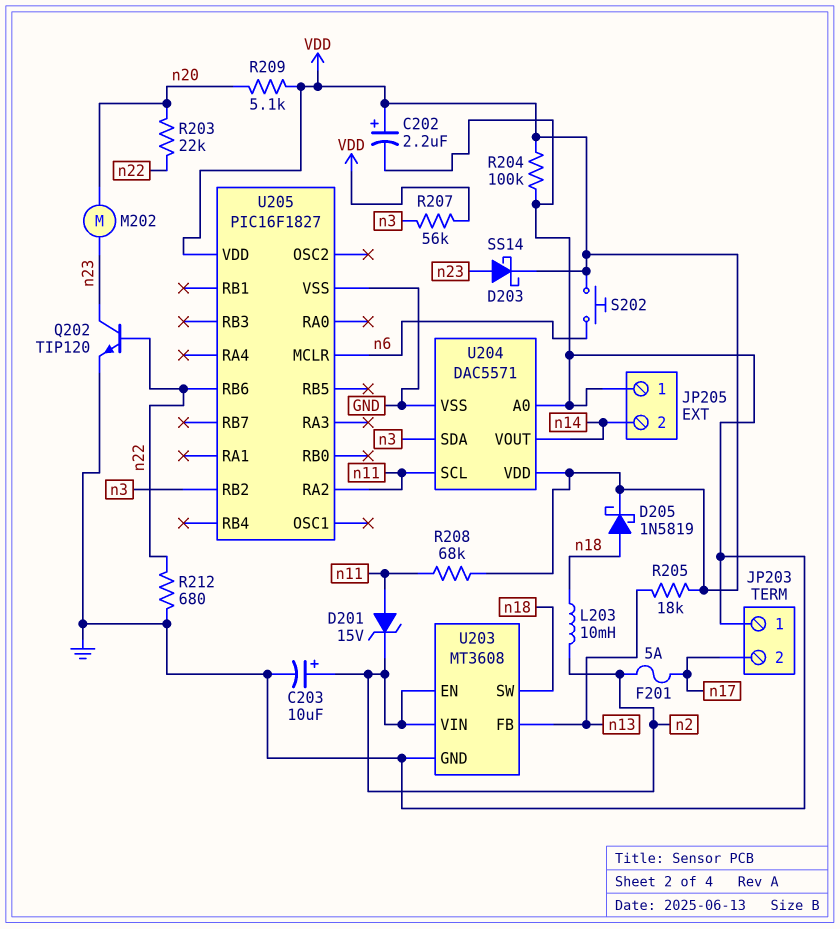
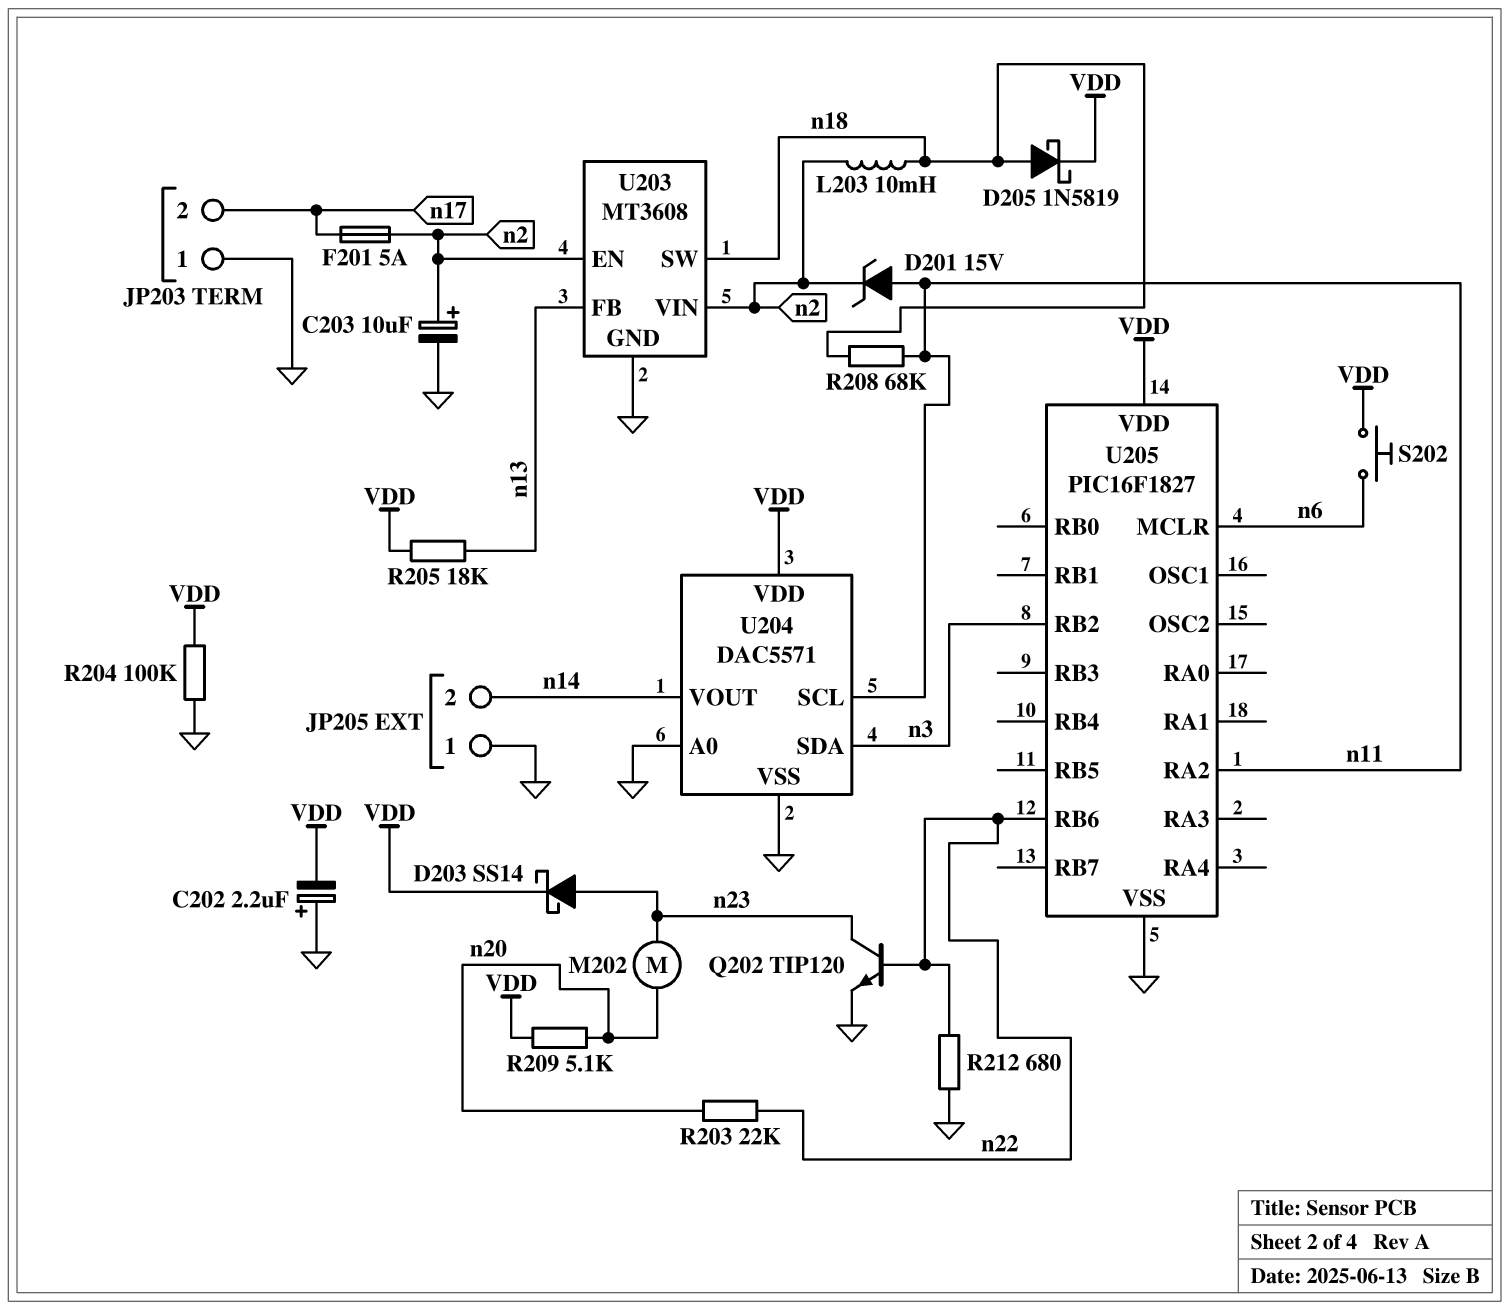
C202: 2.2uF (plus VDD, minus GND) -> 2.2uF (plus GND, minus VDD)
R207: 56k (VDD, n3) -> none
R208: 68k (VDD, n11) -> 68k (n11, n18)

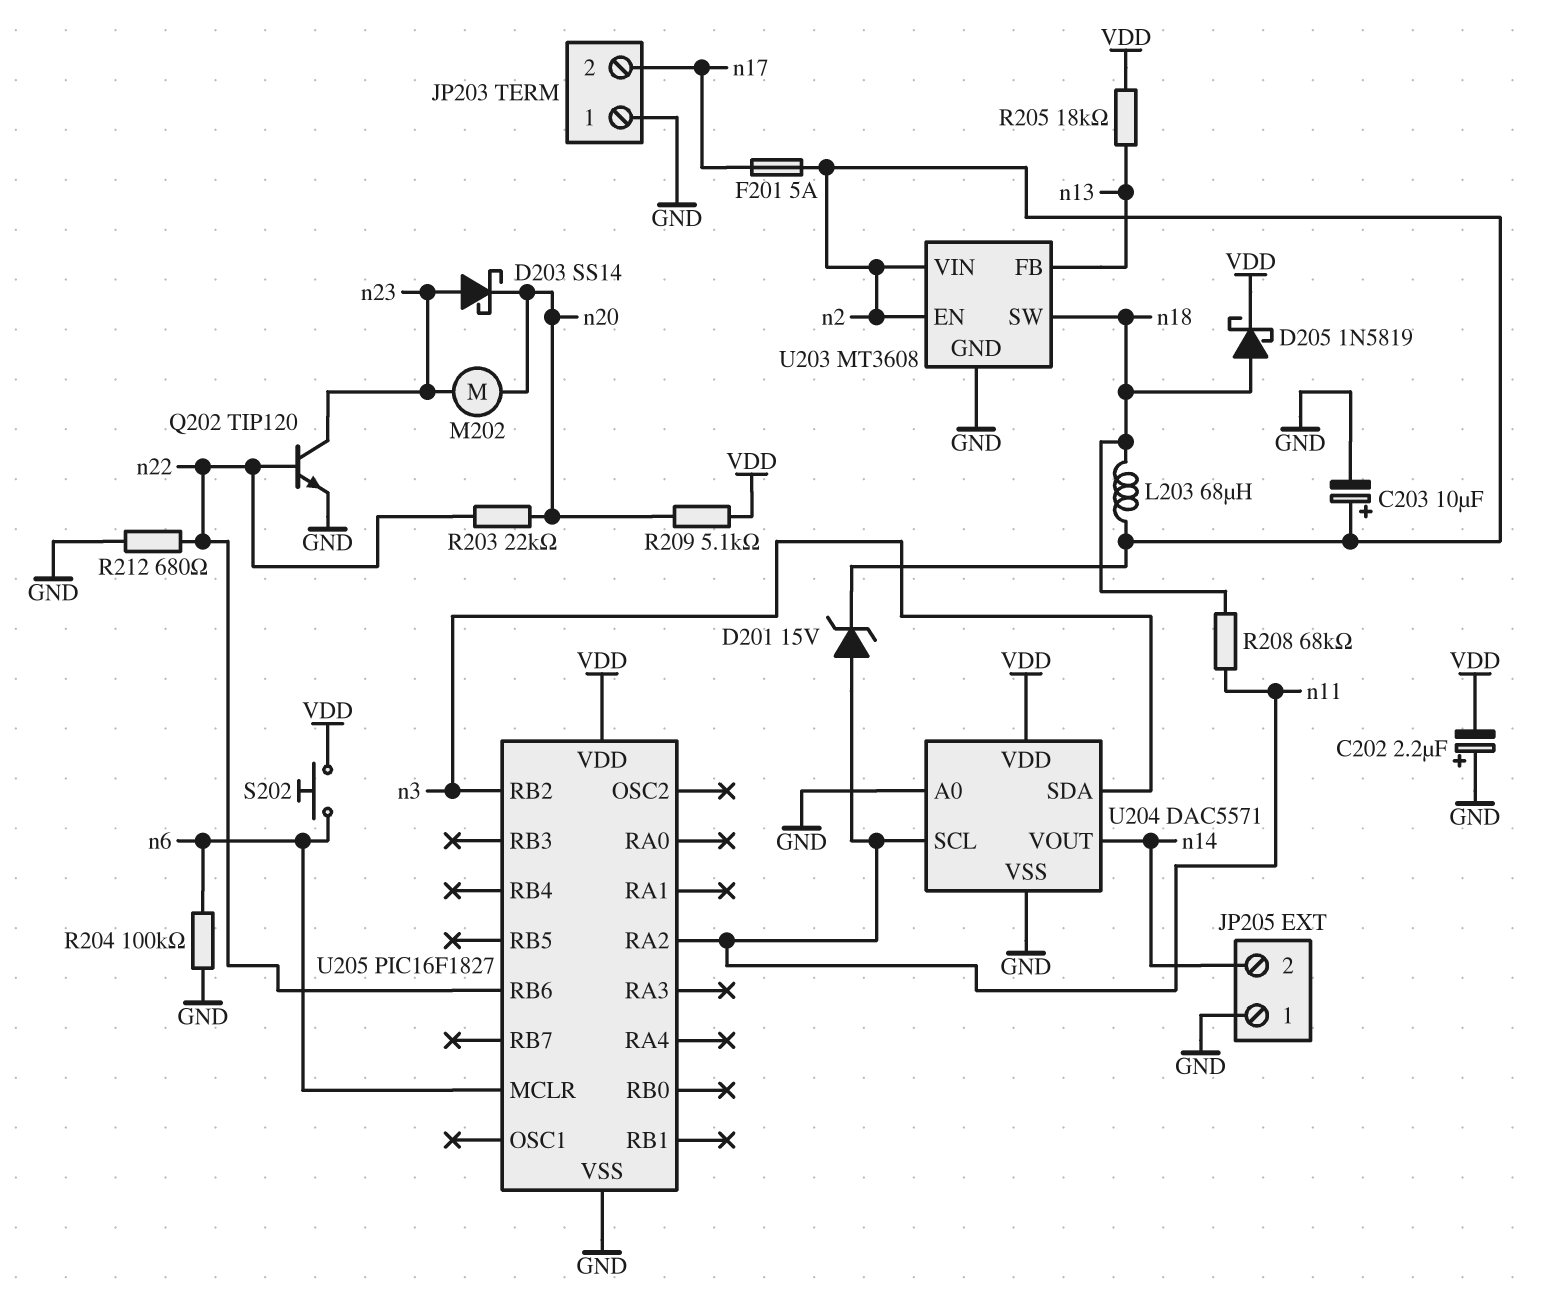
D203: schottky SS14 (A n23, K VDD) -> schottky SS14 (A n23, K n20)
L203: 10mH (n2, n18) -> 68uH (n2, n18)
R204: 100k (GND, VDD) -> 100k (GND, n6)

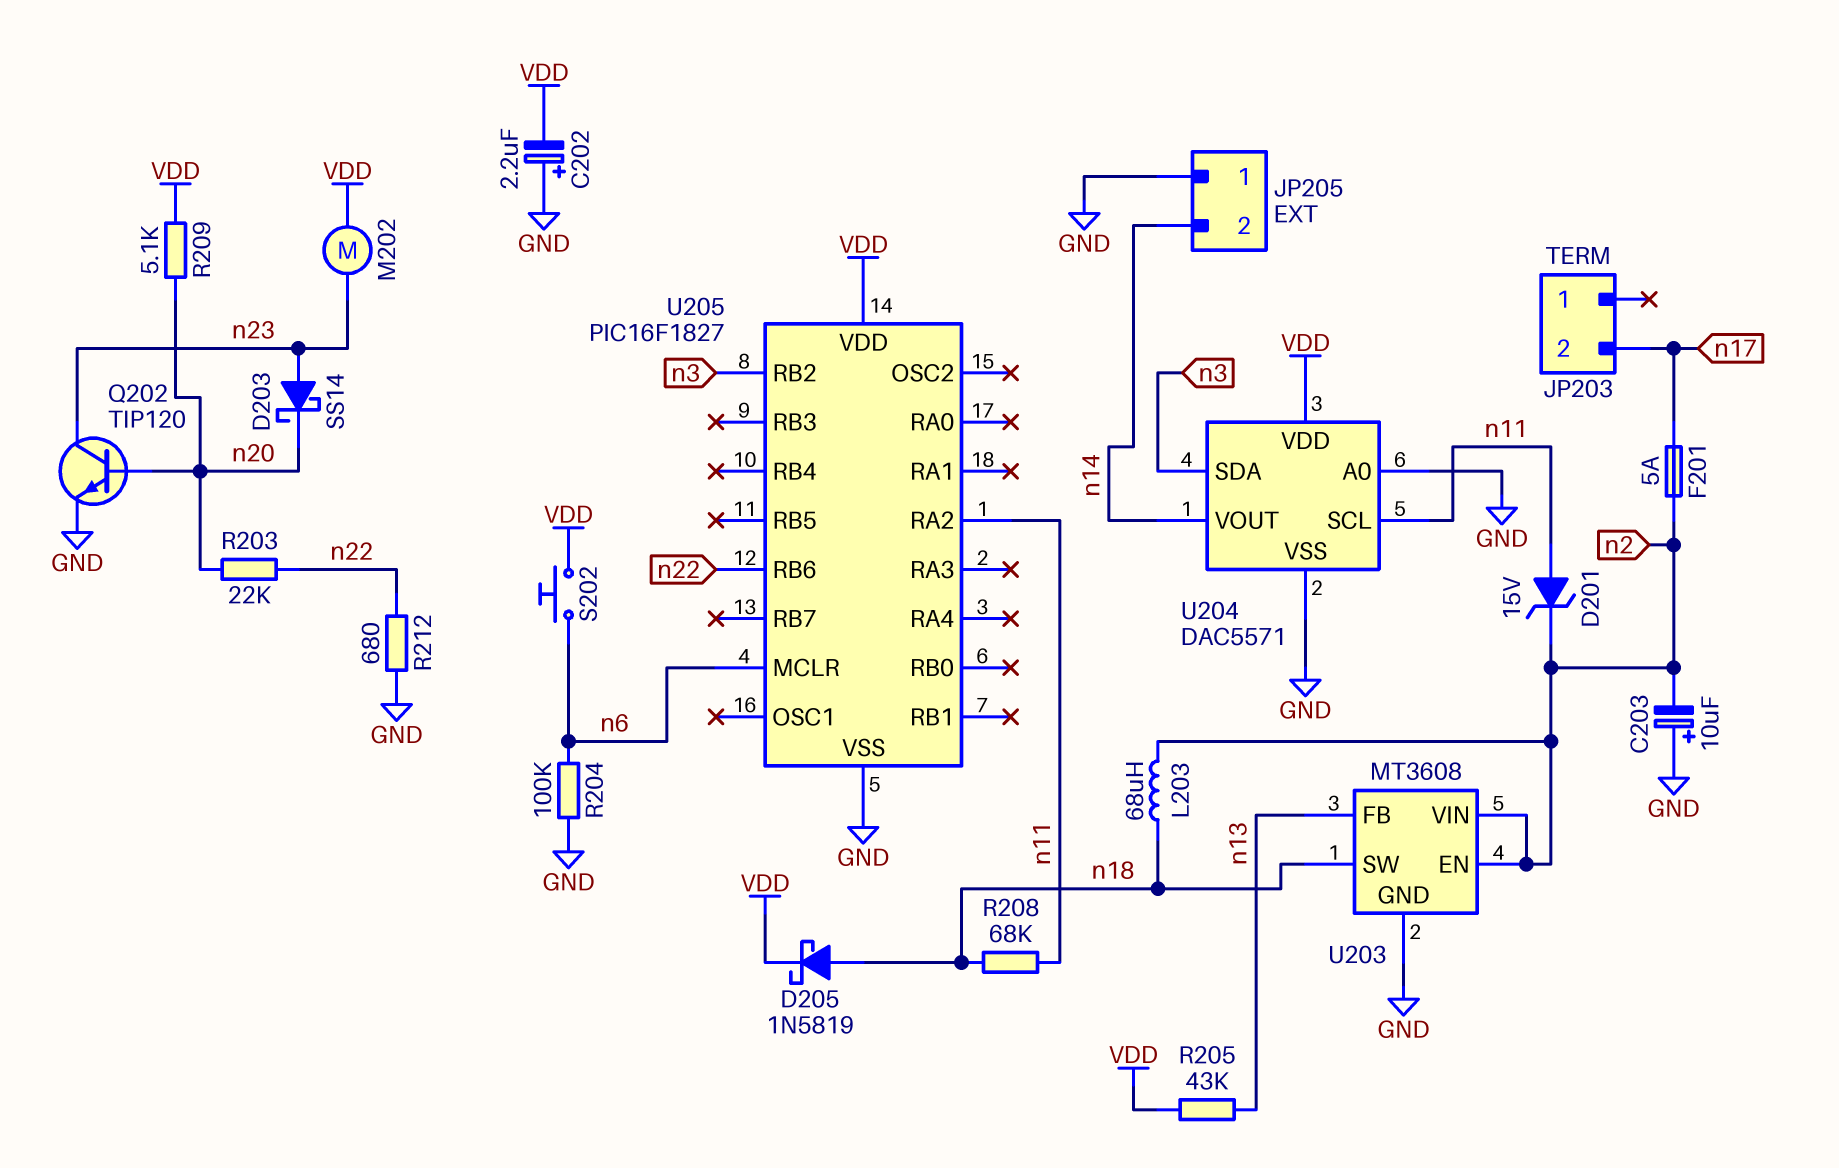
C203: 10uF (plus n2, minus GND) -> 10uF (plus GND, minus n2)
JP203 pin 1: GND -> none
M202: motor (n20, n23) -> motor (VDD, n23)
Q202: NPN TIP120 (B n22, C n23, E GND) -> NPN TIP120 (B n20, C n23, E GND)
R205: 18k (VDD, n13) -> 43k (VDD, n13)

